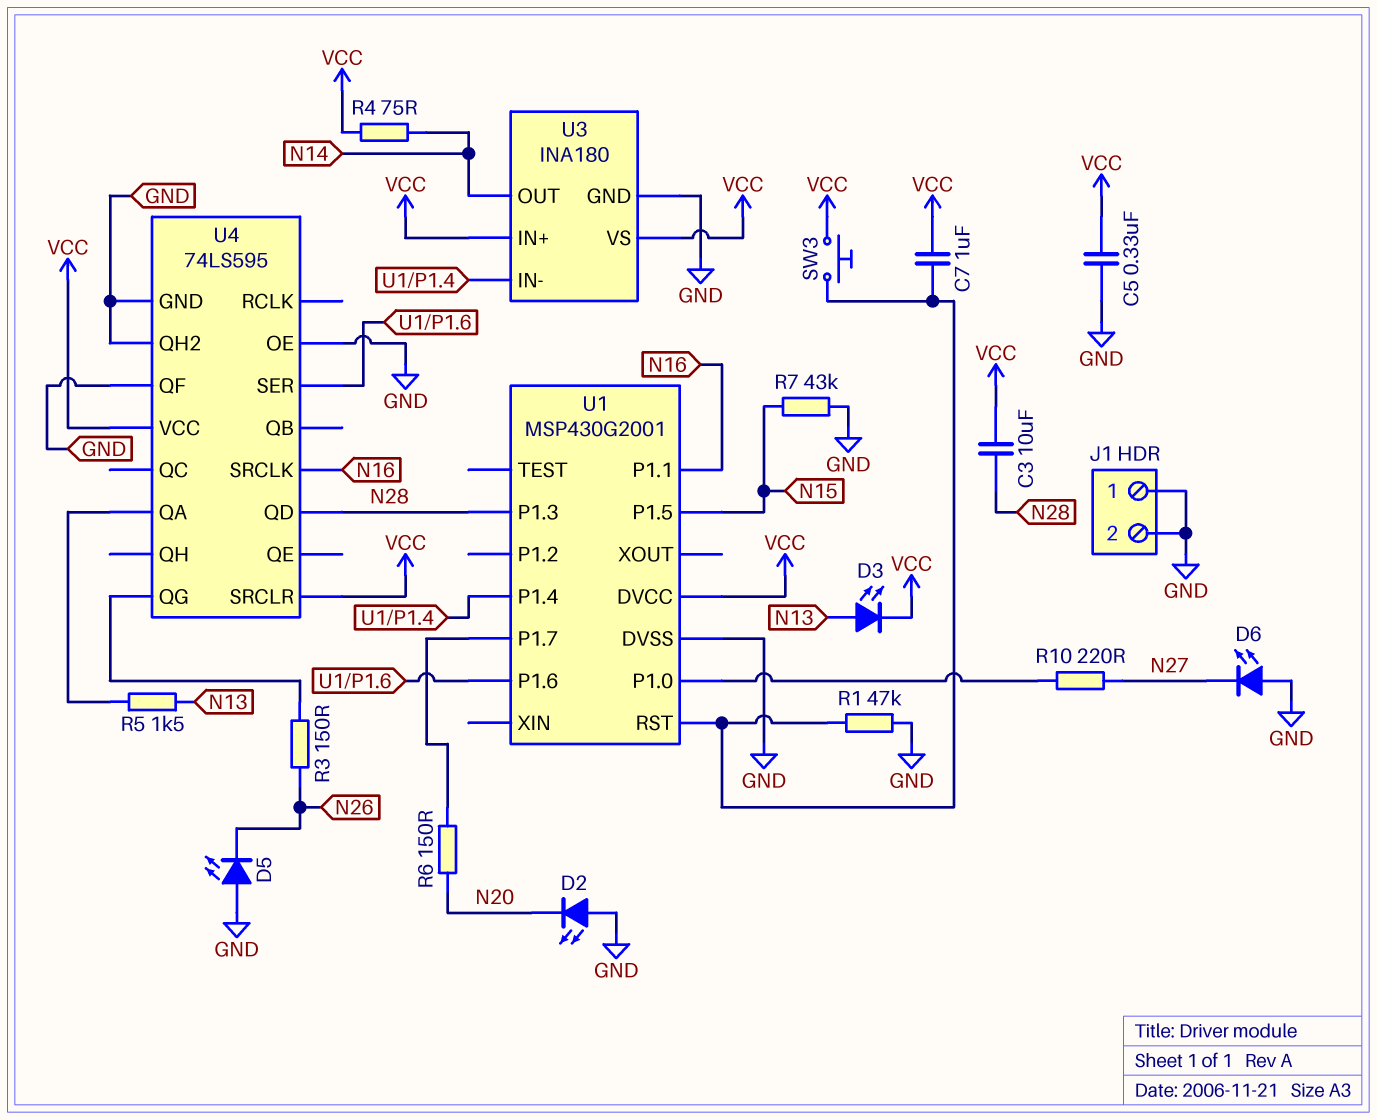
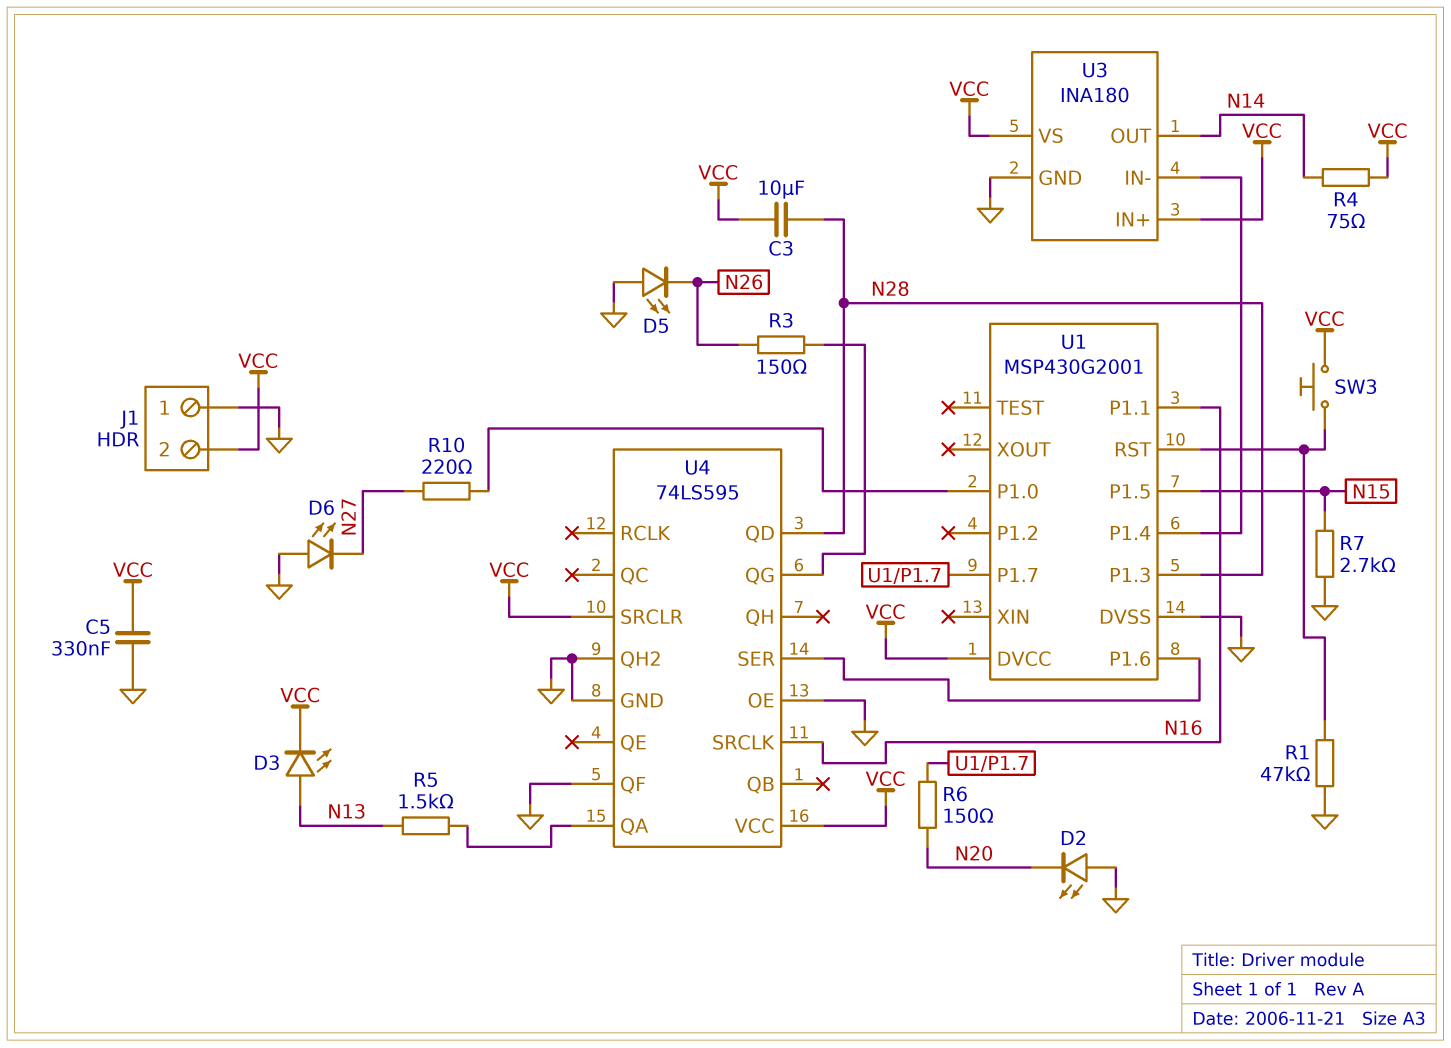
C7: 1uF (U1/RST, VCC) -> none
J1 pin 2: GND -> VCC
R7: 43k (GND, N15) -> 2.7k (GND, N15)

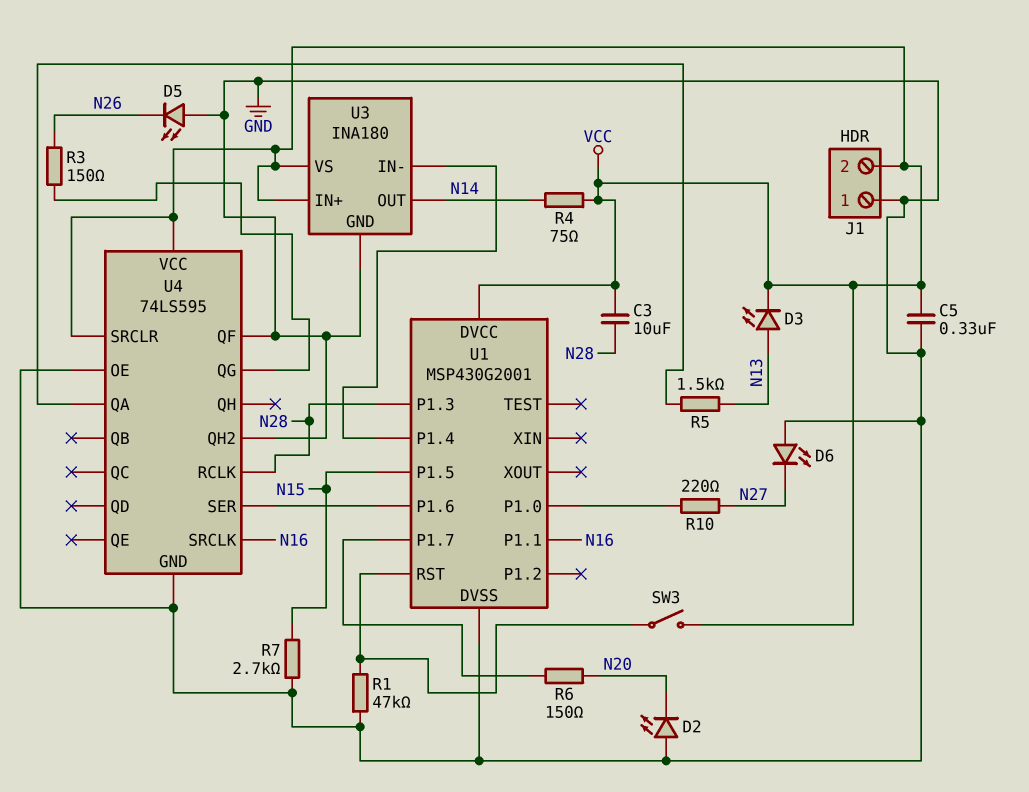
SW3: button (U1/RST, VCC) -> switch (U1/RST, VCC)
U4 pin QD: N28 -> none
U4 pin RCLK: none -> N28

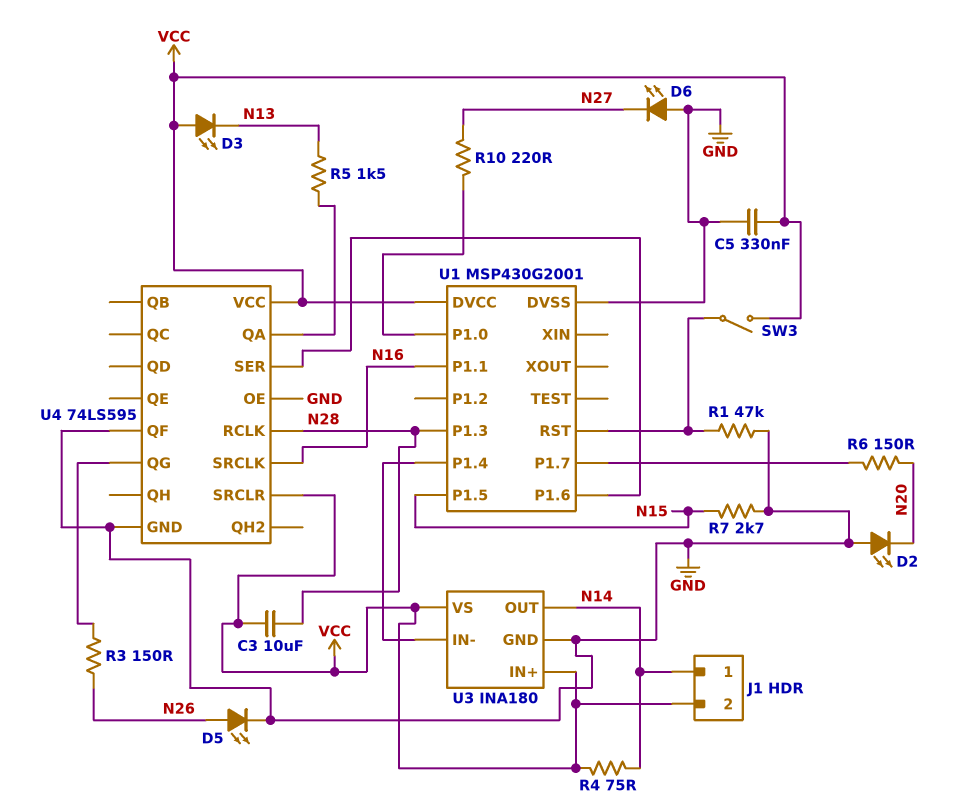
D3: LED (A N13, K VCC) -> LED (A VCC, K N13)
D5: LED (A GND, K N26) -> LED (A N26, K GND)
J1 pin 1: GND -> N14
U4 pin QH2: GND -> none

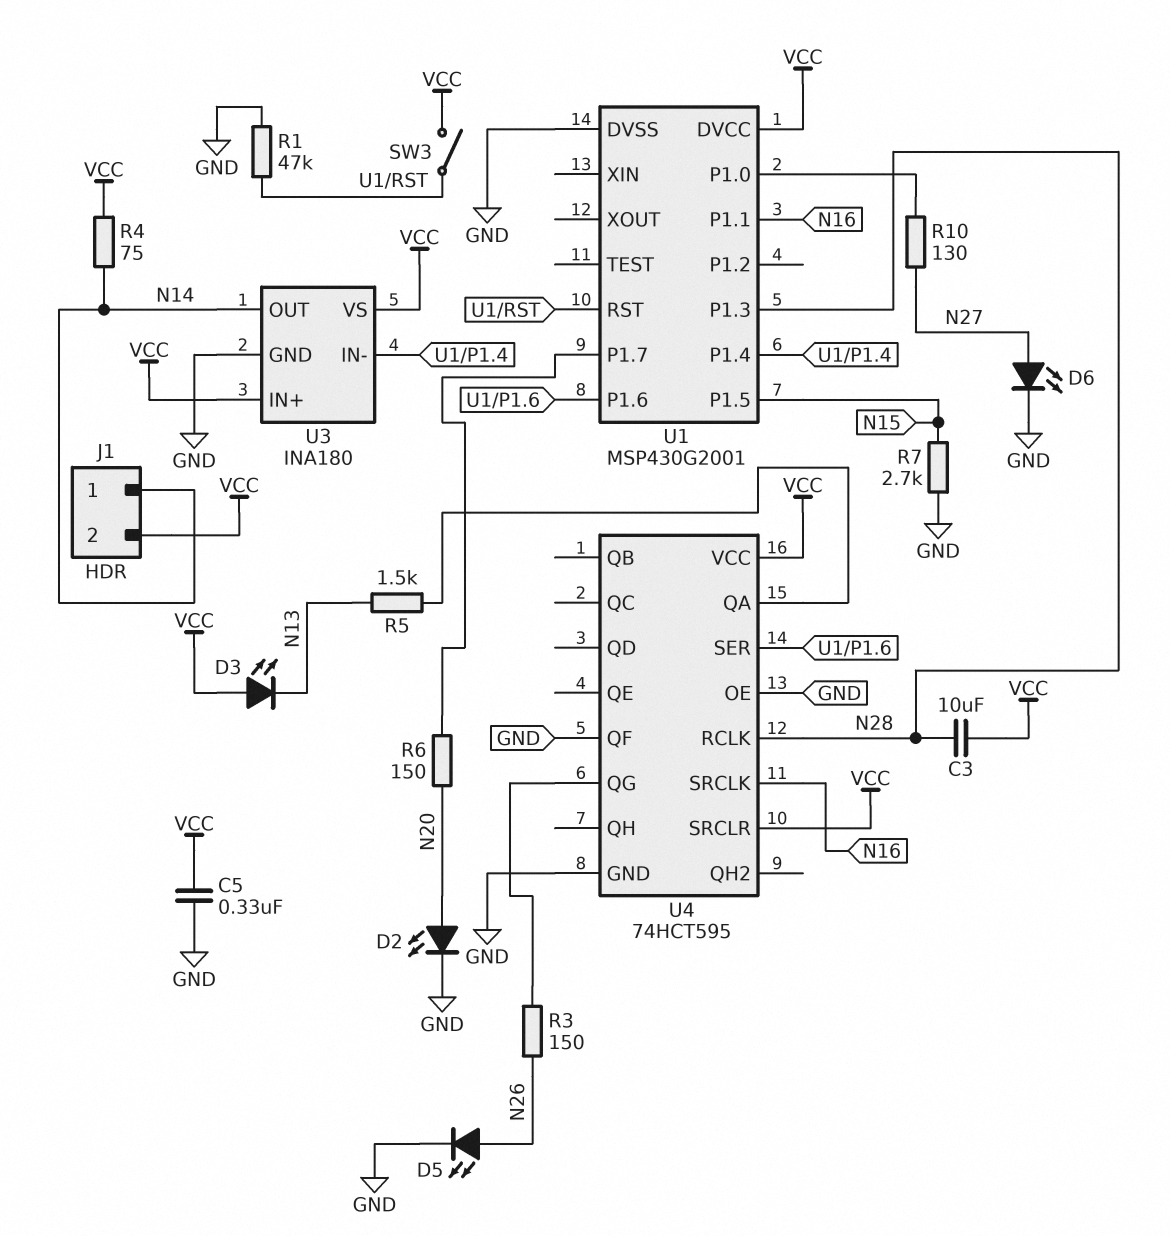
D2: LED (A GND, K N20) -> LED (A N20, K GND)
D6: LED (A GND, K N27) -> LED (A N27, K GND)
R10: 220 (N27, U1/P1.0) -> 130 (N27, U1/P1.0)
U4: 74LS595 -> 74HCT595

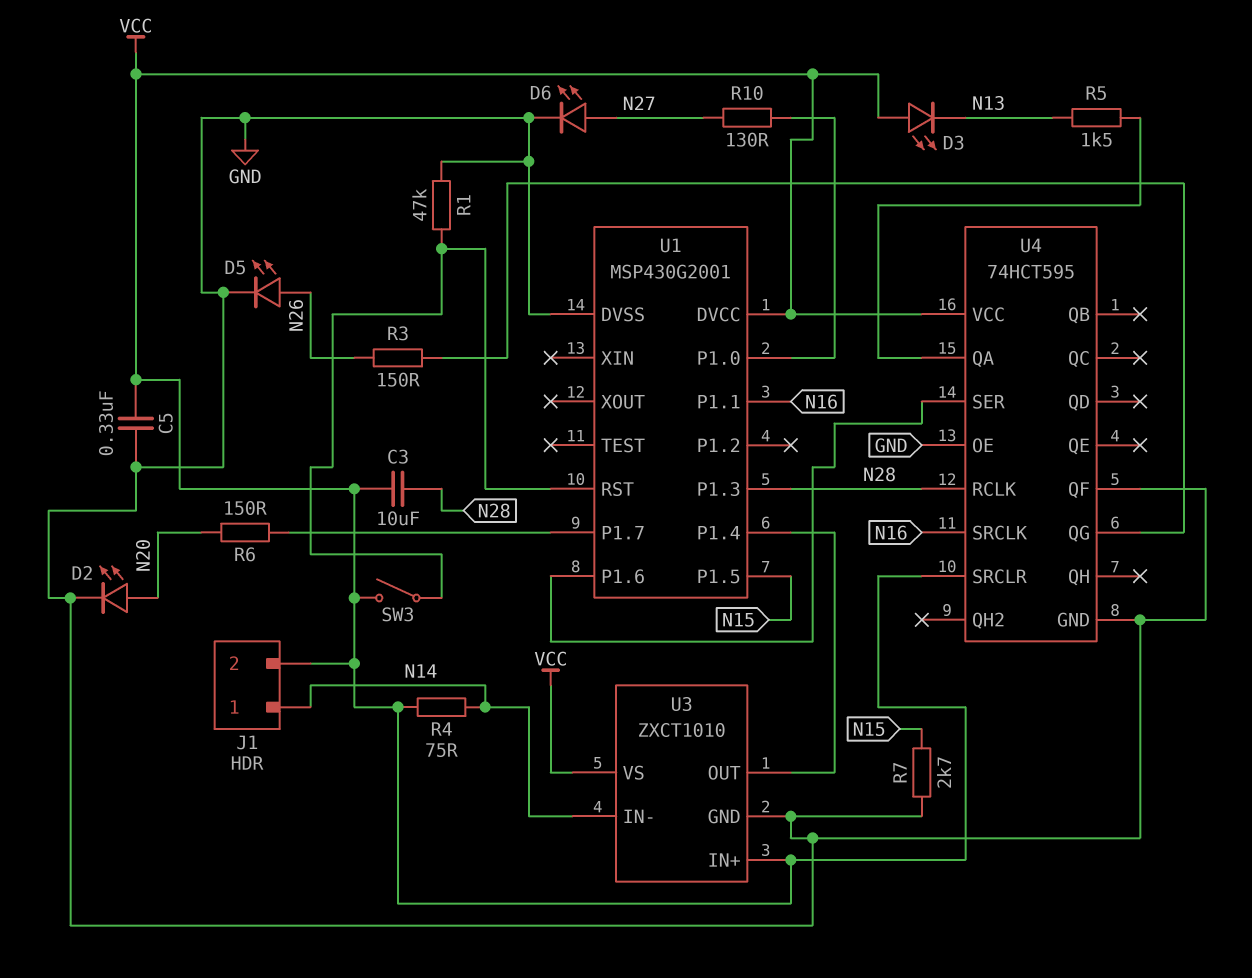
U3: INA180 -> ZXCT1010
U3 pin IN-: U1/P1.4 -> N14
U3 pin OUT: N14 -> U1/P1.4

